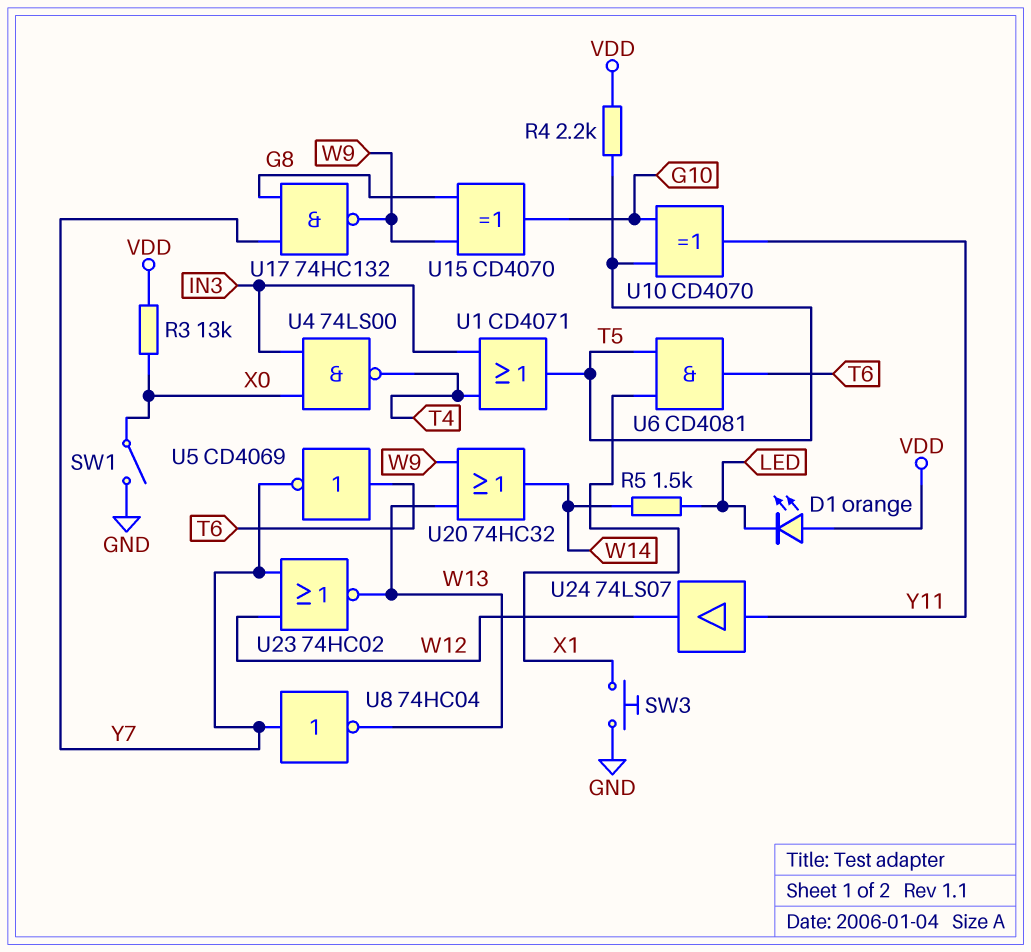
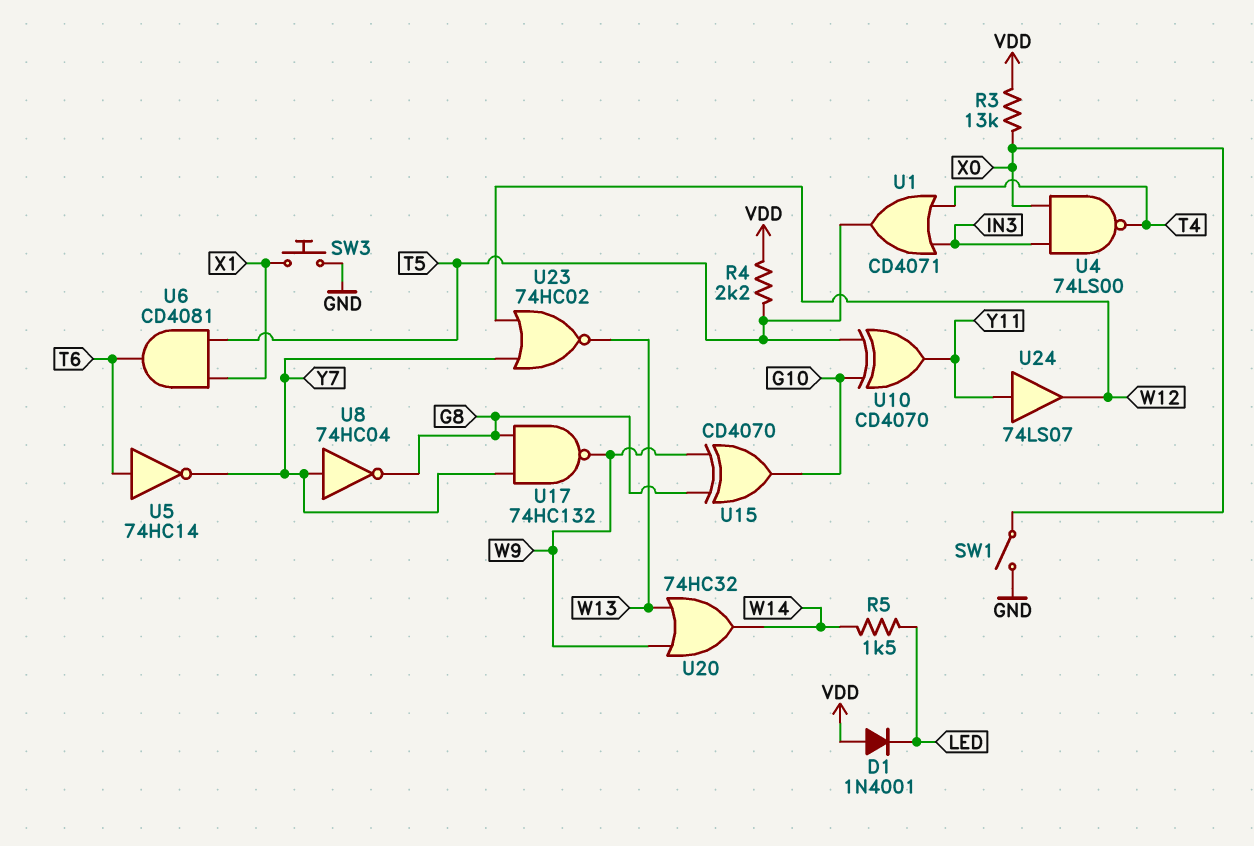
D1: LED orange (A VDD, K LED) -> diode 1N4001 (A VDD, K LED)
U5: NOT CD4069 (in T6, out Y7) -> NOT 74HC14 (in T6, out Y7)
U8: NOT 74HC04 (in Y7, out W13) -> NOT 74HC04 (in Y7, out G8)

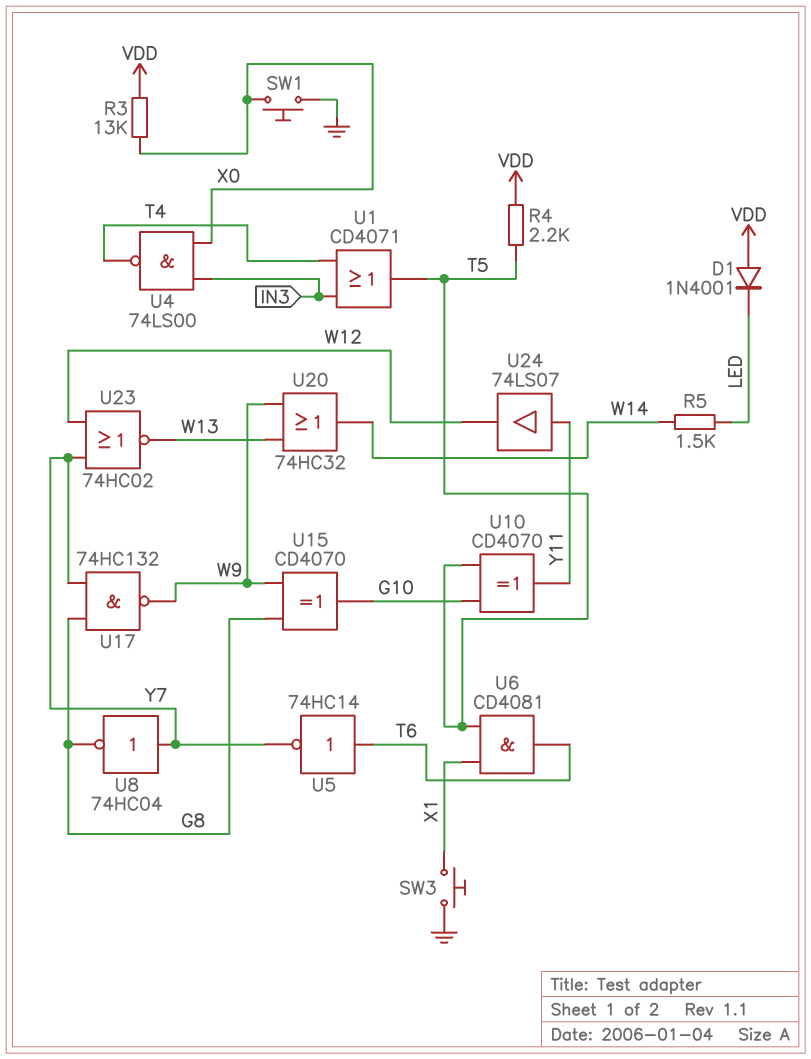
SW1: switch (GND, X0) -> button (GND, X0)

